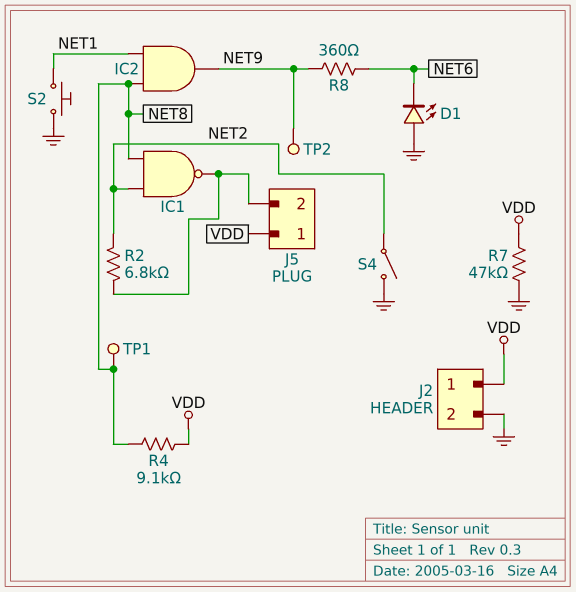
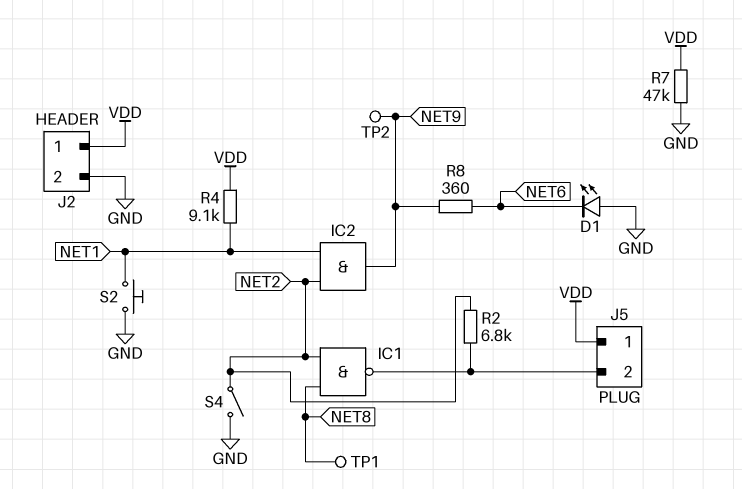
IC2: AND (in NET1, in NET8, out NET9) -> AND (in NET1, in NET2, out NET9)
R4: 9.1k (NET8, VDD) -> 9.1k (NET1, VDD)

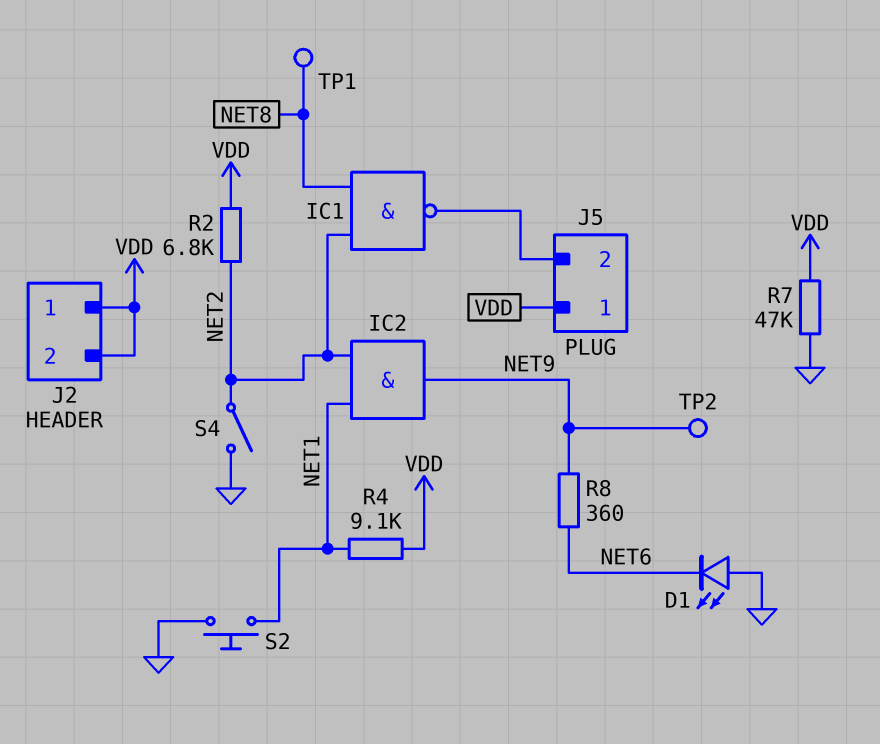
J2 pin 2: GND -> VDD
R2: 6.8k (J5/2, NET2) -> 6.8k (NET2, VDD)

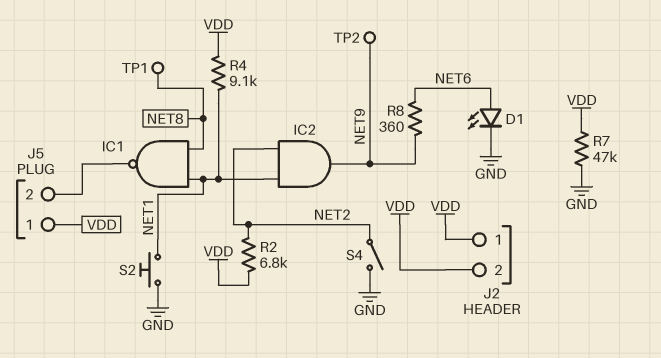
D1: LED (A GND, K NET6) -> LED (A NET6, K GND)
IC1: NAND (in NET2, in NET8, out J5/2) -> NAND (in NET1, in NET8, out J5/2)

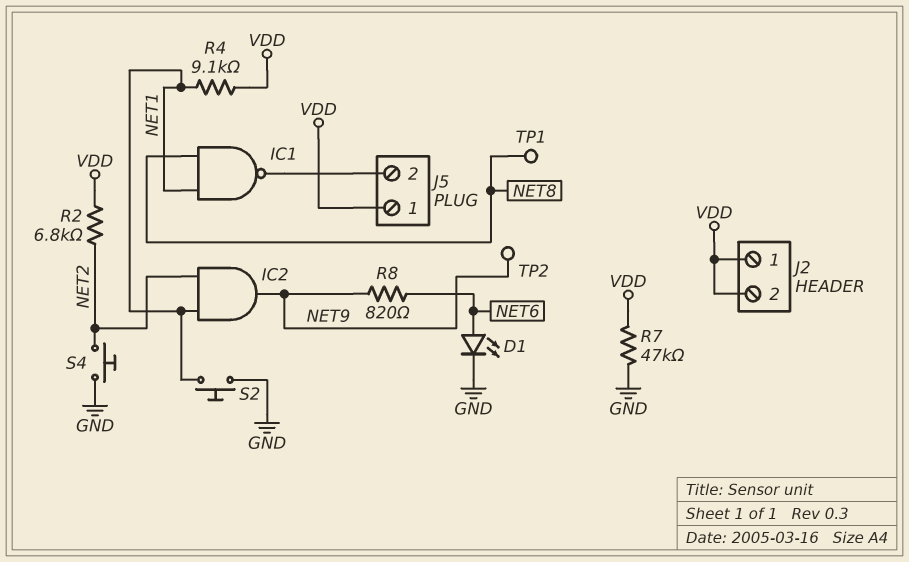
R8: 360 (NET6, NET9) -> 820 (NET6, NET9)
S4: switch (GND, NET2) -> button (GND, NET2)

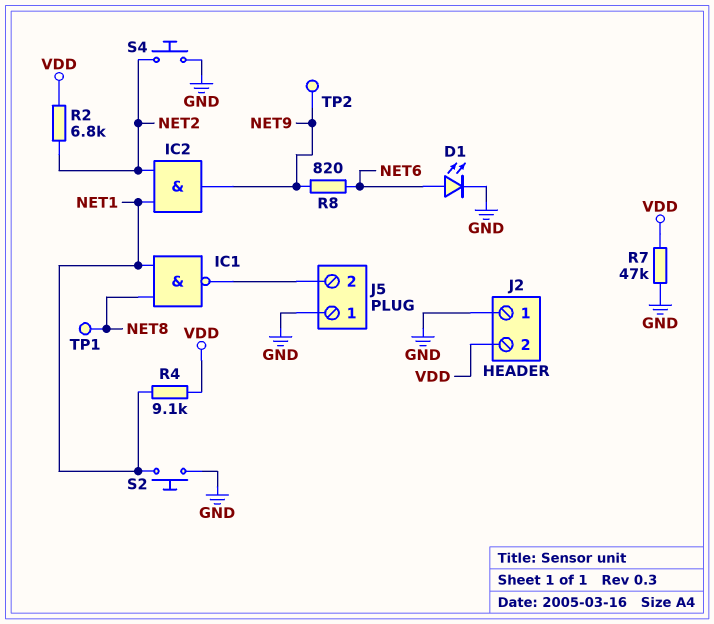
J2 pin 1: VDD -> GND
J5 pin 1: VDD -> GND

